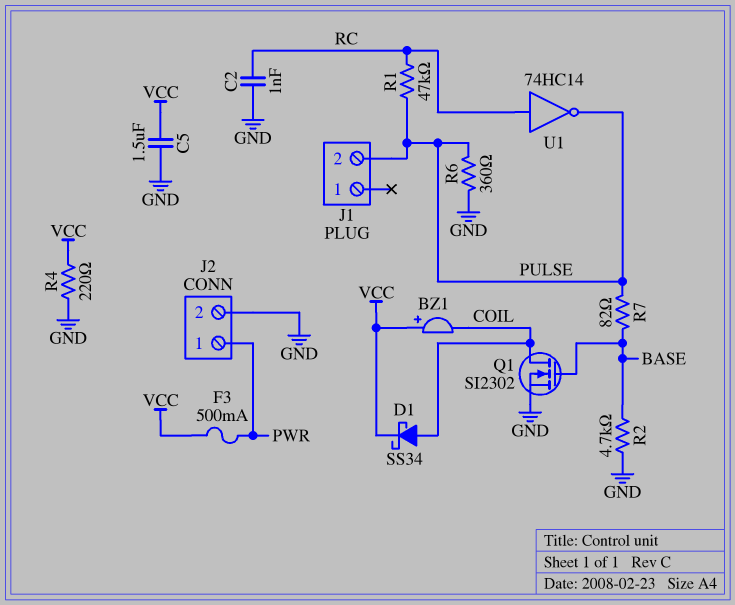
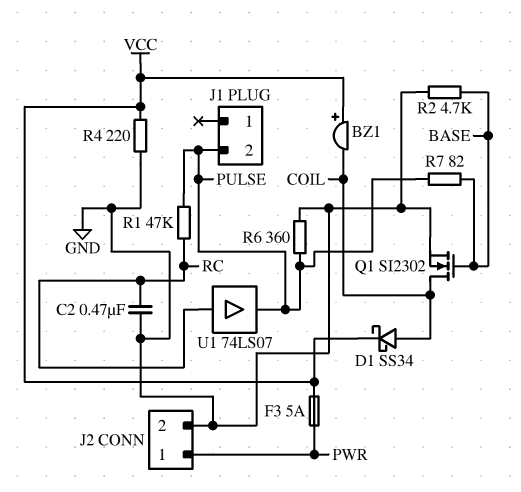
C2: 1nF (GND, RC) -> 470nF (GND, RC)
C5: 1.5uF (GND, VCC) -> none
F3: 500mA (PWR, VCC) -> 5A (PWR, VCC)
U1: NOT 74HC14 (in RC, out PULSE) -> buffer 74LS07 (in RC, out PULSE)

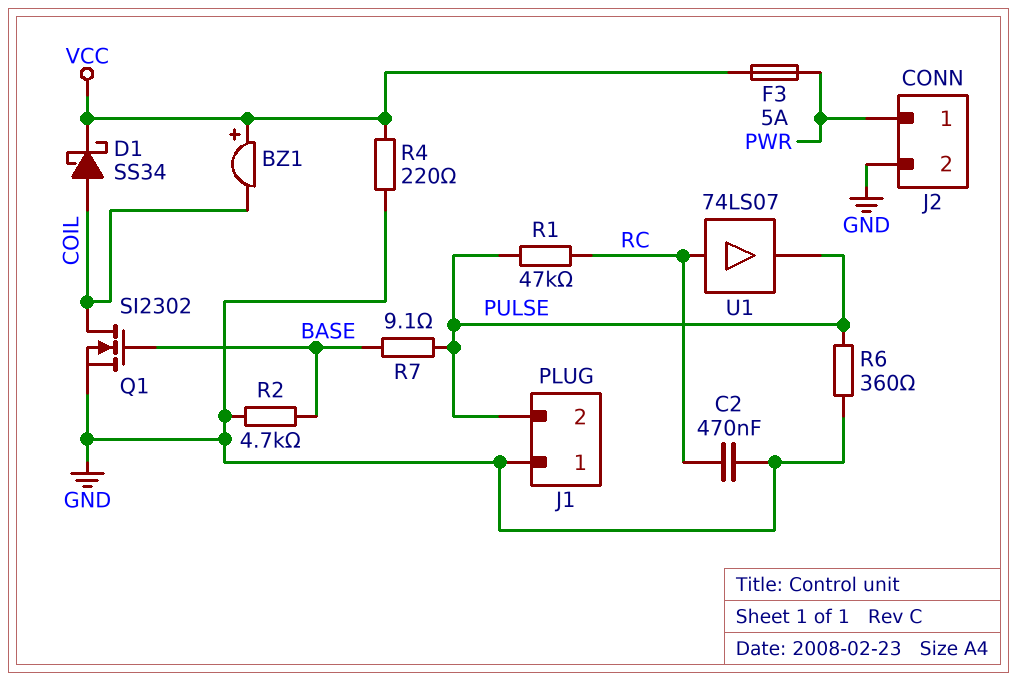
J1 pin 1: none -> GND
R7: 82 (BASE, PULSE) -> 9.1 (BASE, PULSE)

